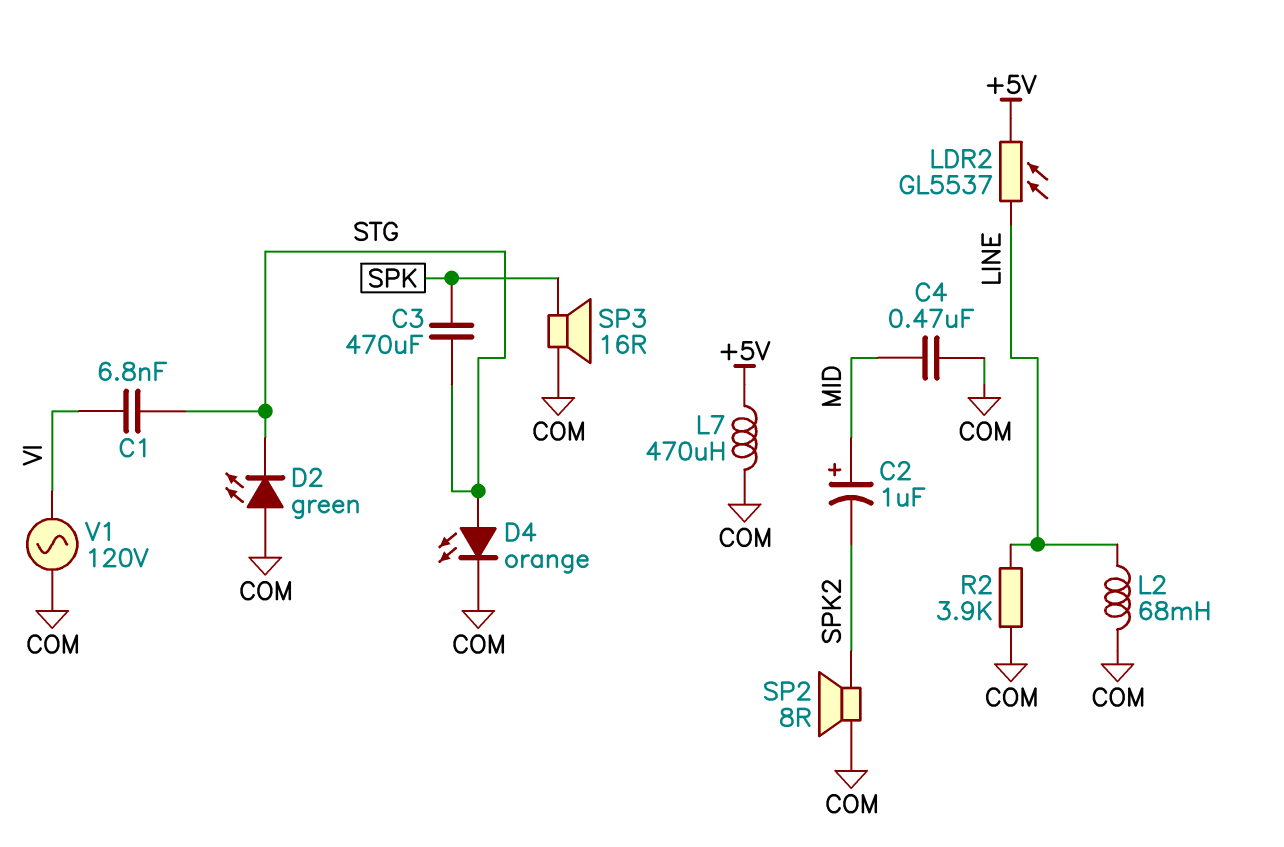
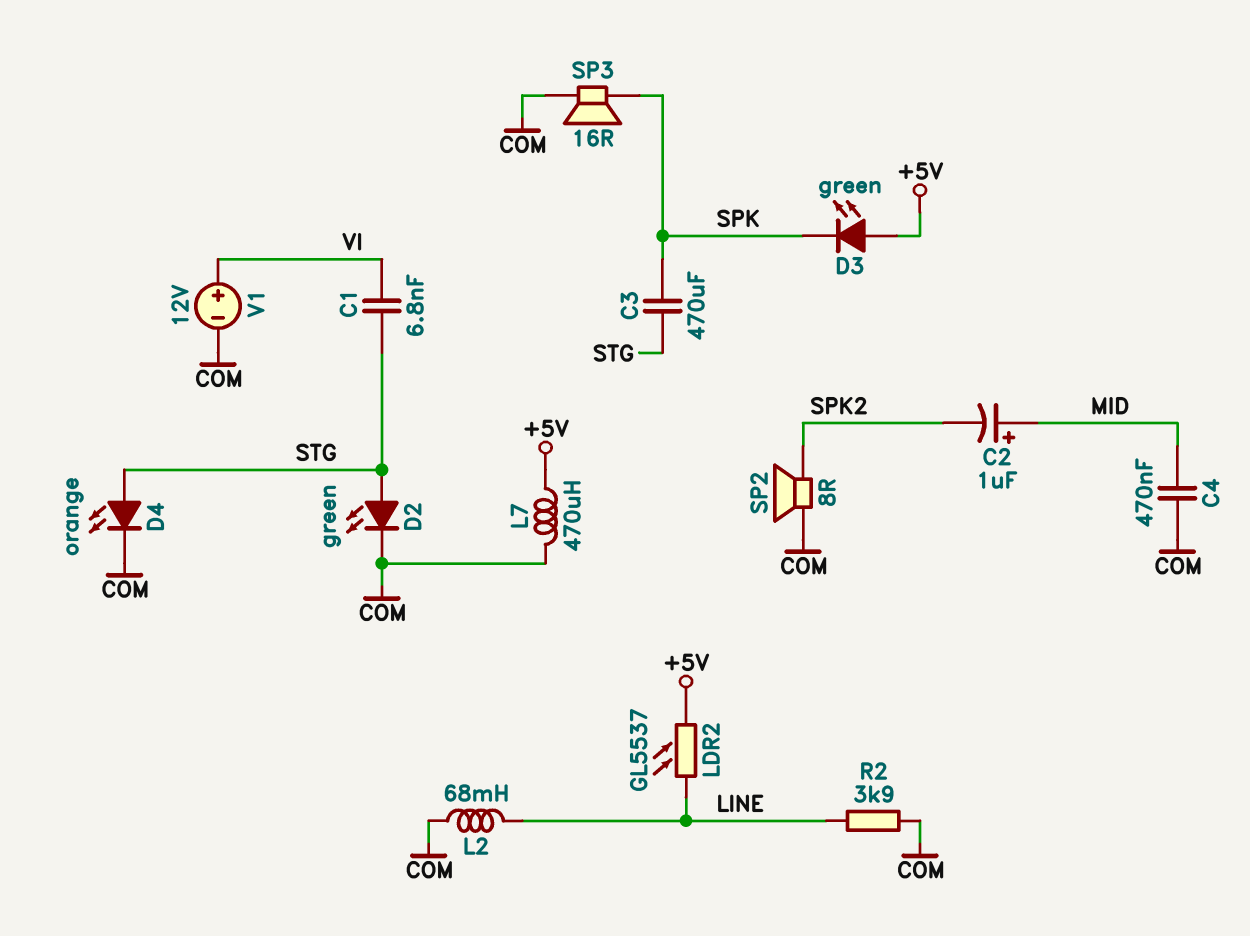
D2: LED green (A COM, K STG) -> LED green (A STG, K COM)
D3: none -> LED green (A +5V, K SPK)
V1: AC 120V (COM, VI) -> 12V (plus VI, minus COM)

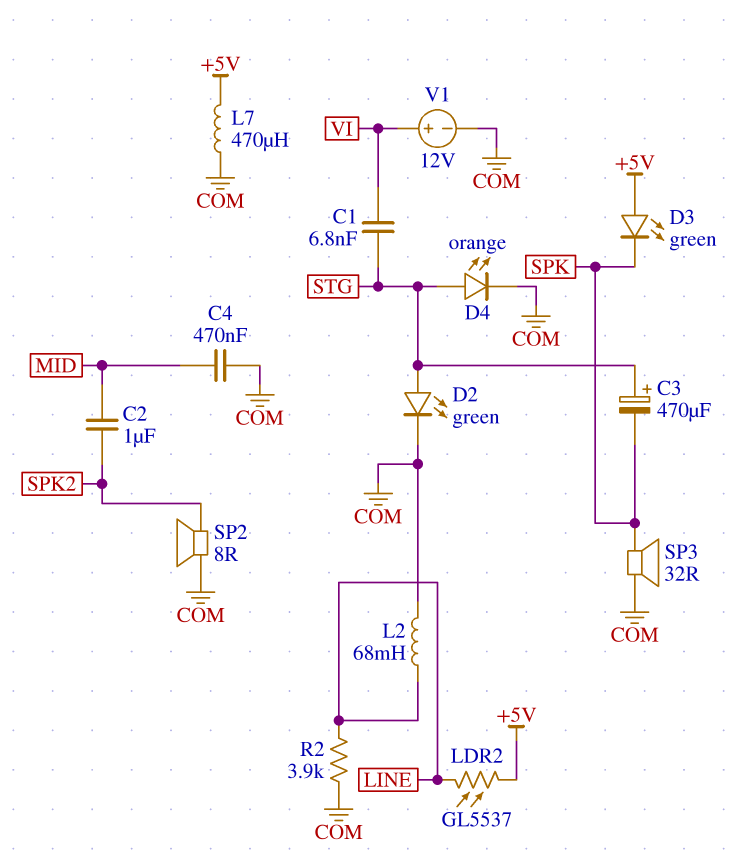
C2: 1uF (plus MID, minus SPK2) -> 1uF (MID, SPK2)
C3: 470uF (SPK, STG) -> 470uF (plus STG, minus SPK)
SP3: speaker 16R (COM, SPK) -> speaker 32R (COM, SPK)

